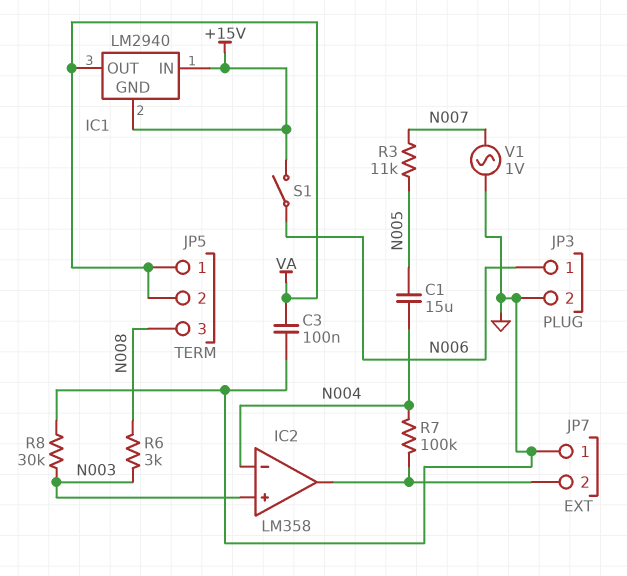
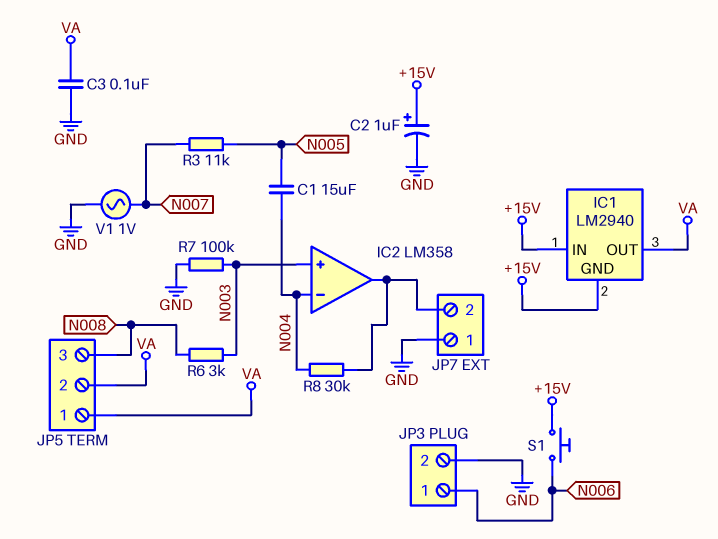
C2: none -> 1uF (plus +15V, minus GND)
R7: 100k (IC2/out, N004) -> 100k (GND, N003)
R8: 30k (GND, N003) -> 30k (IC2/out, N004)
S1: switch (+15V, N006) -> button (+15V, N006)

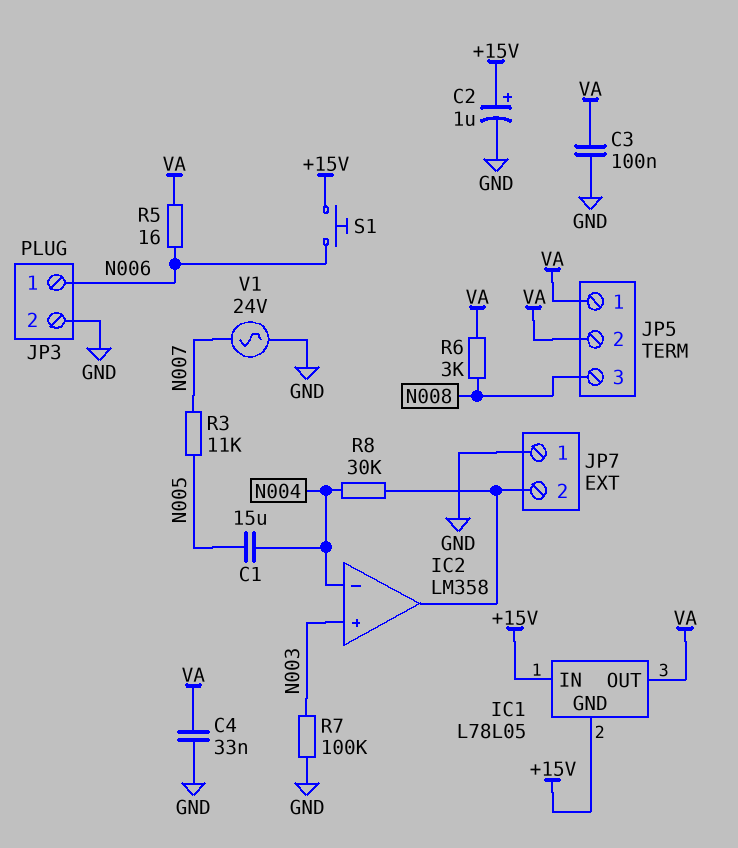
C4: none -> 33nF (GND, VA)
IC1: LM2940 -> L78L05
R5: none -> 16 (N006, VA)
R6: 3k (N003, N008) -> 3k (N008, VA)
V1: AC 1V (GND, N007) -> AC 24V (GND, N007)

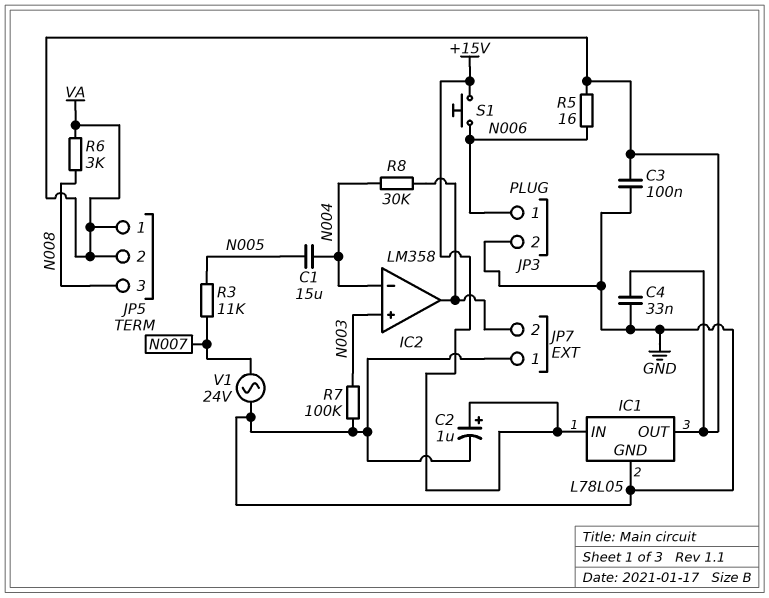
IC1 pin GND: +15V -> GND

